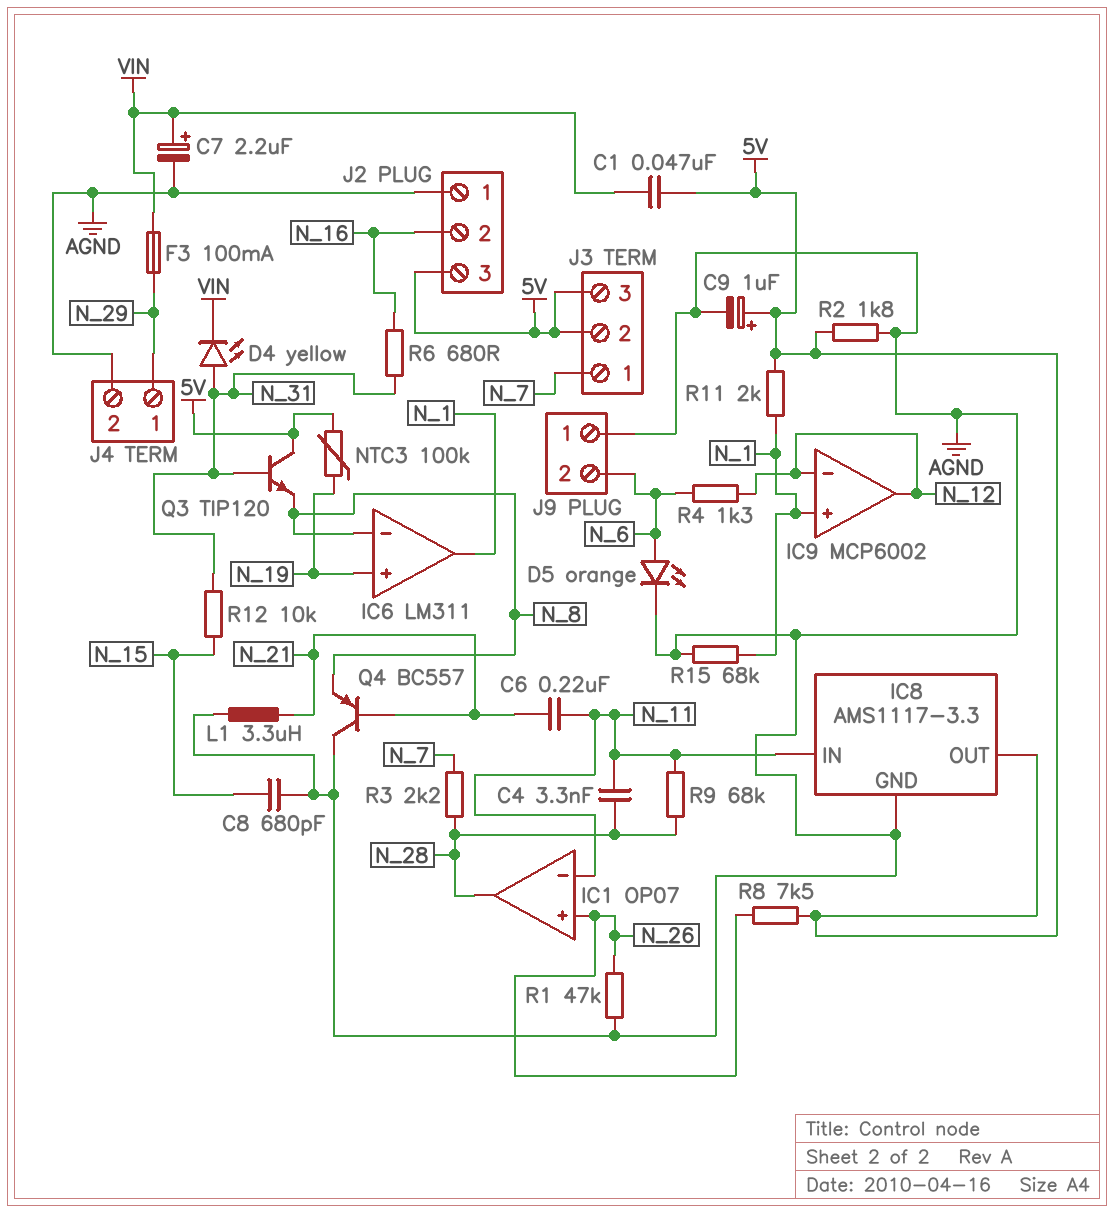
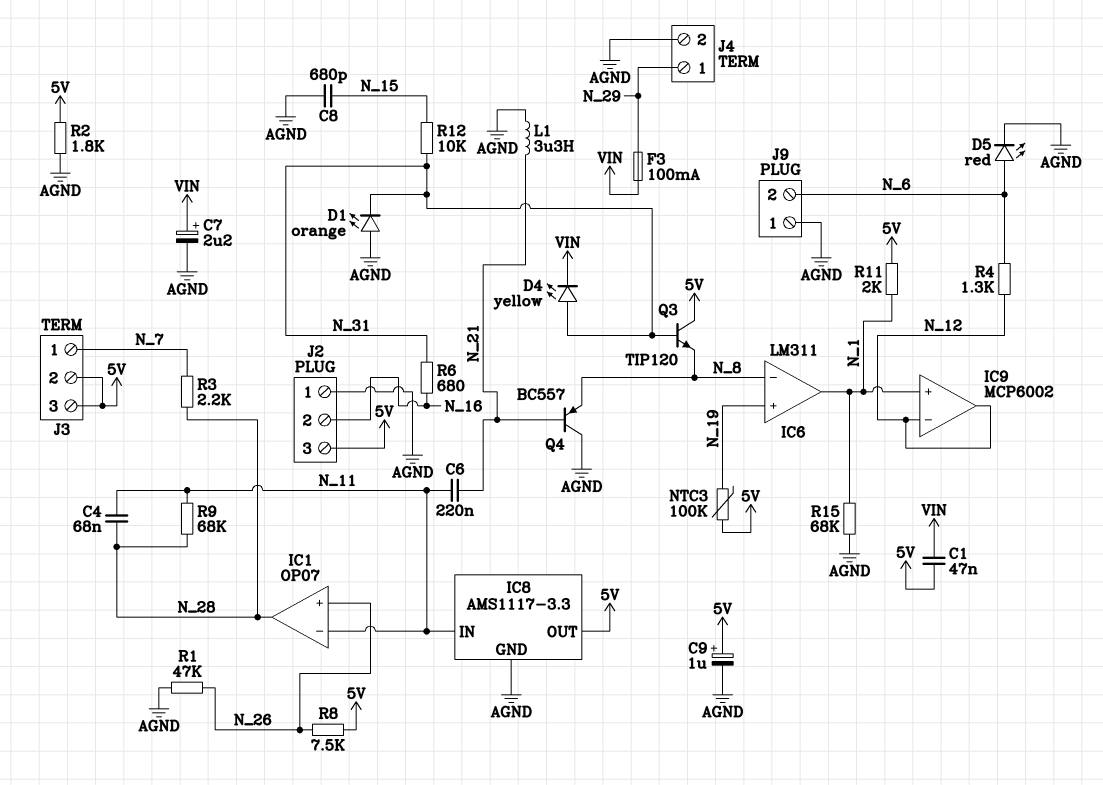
C4: 3.3nF (N_11, N_28) -> 68nF (N_11, N_28)
D1: none -> LED orange (A AGND, K N_31)
D5: LED orange (A N_6, K AGND) -> LED red (A N_6, K AGND)

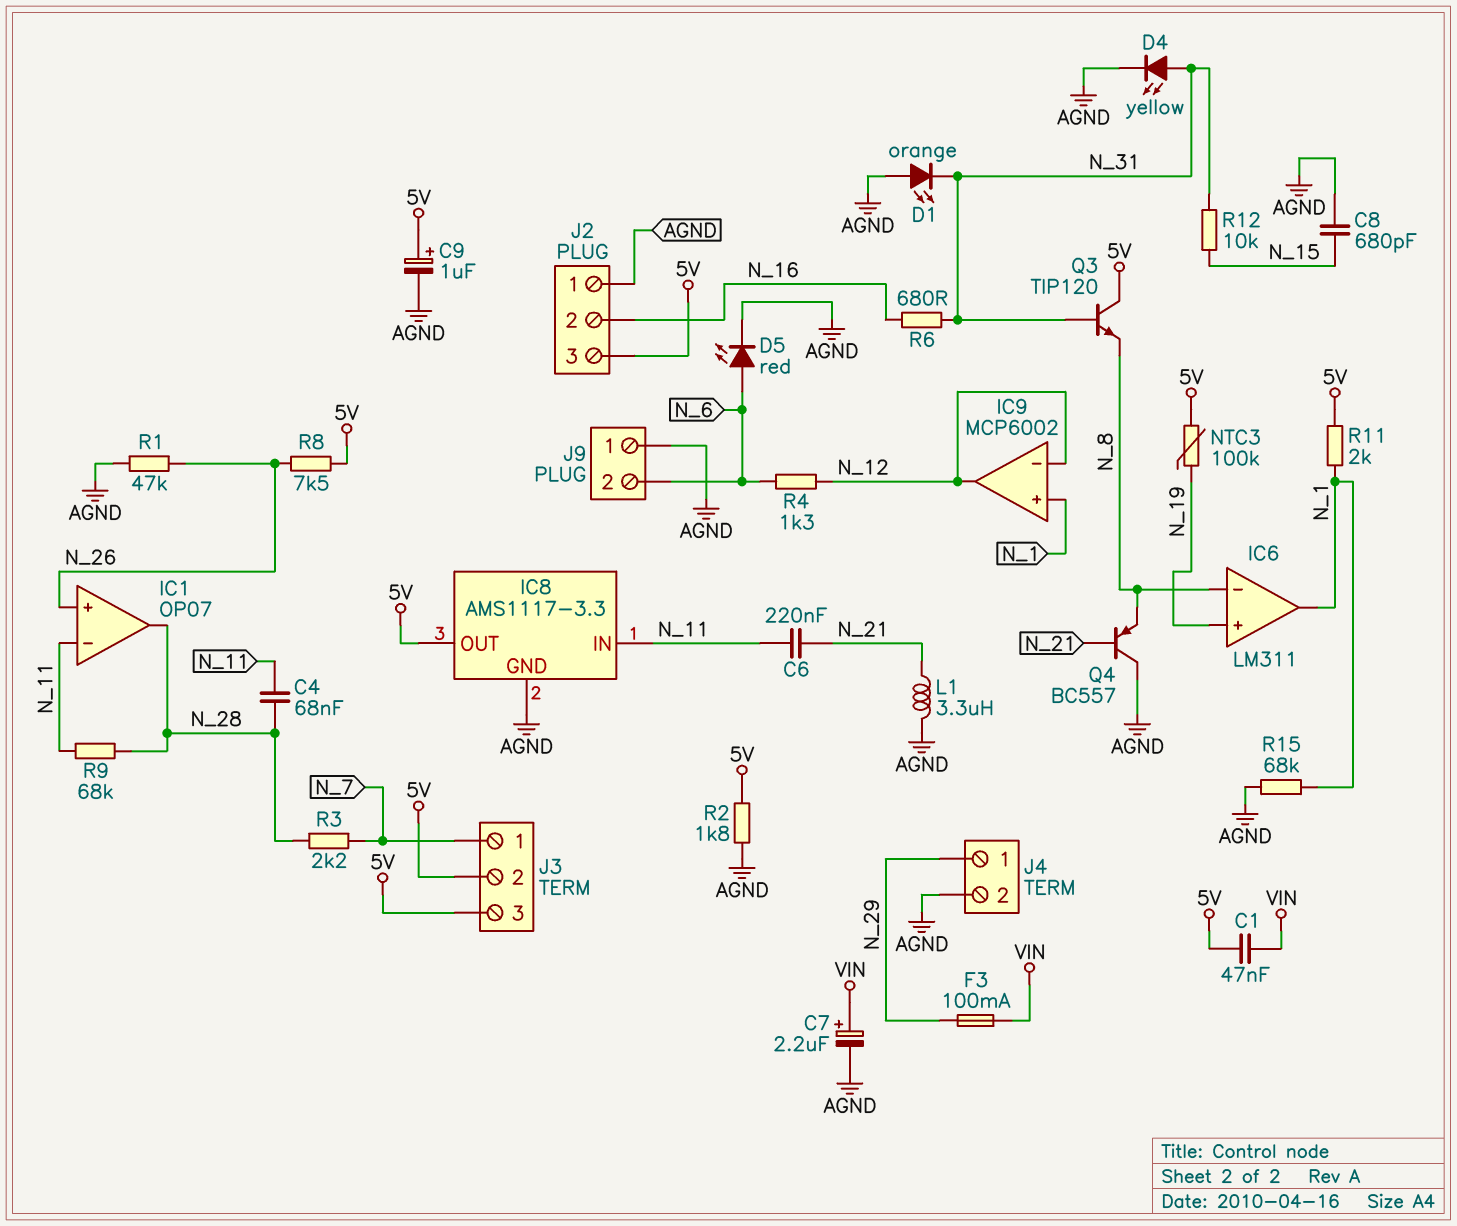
D4: LED yellow (A N_31, K VIN) -> LED yellow (A N_31, K AGND)

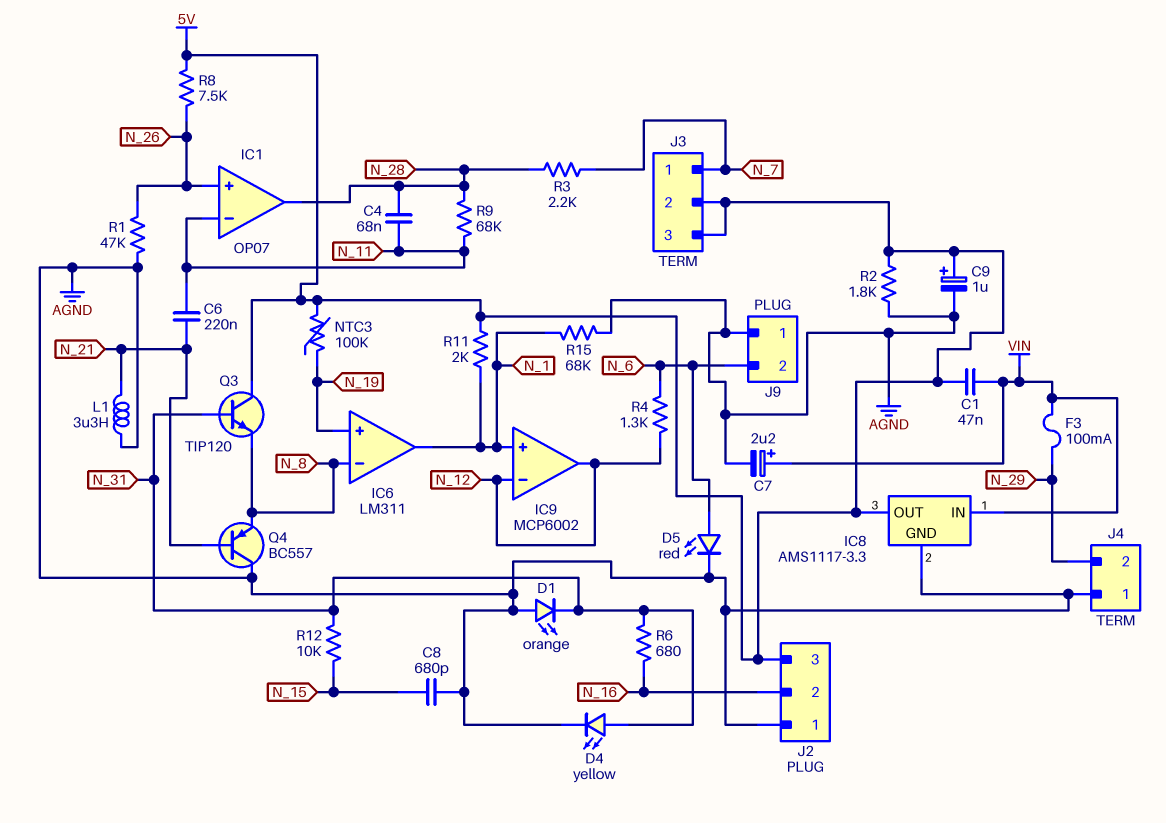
IC8 pin IN: N_11 -> VIN
J4 pin 1: N_29 -> AGND
J4 pin 2: AGND -> N_29

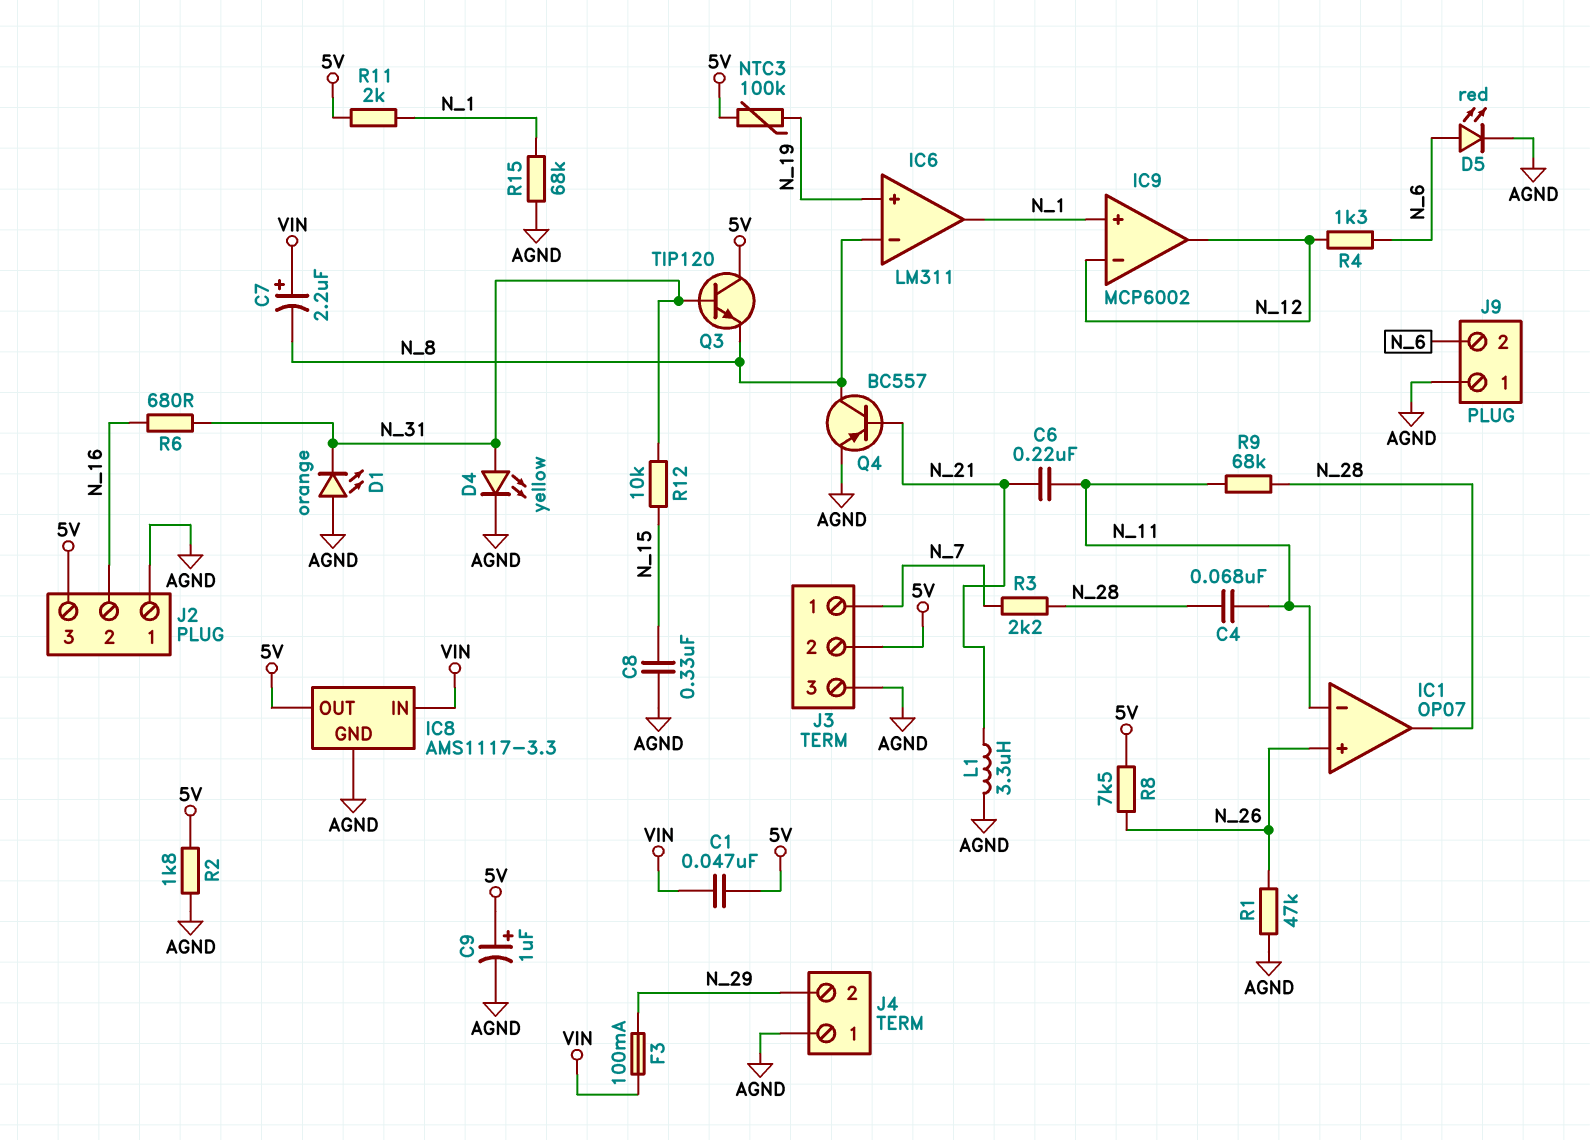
C7: 2.2uF (plus VIN, minus AGND) -> 2.2uF (plus VIN, minus N_8)
C8: 680pF (AGND, N_15) -> 330nF (AGND, N_15)
J3 pin 3: 5V -> AGND
Q4: PNP BC557 (B N_21, C AGND, E N_8) -> PNP BC557 (B N_21, C N_8, E AGND)

